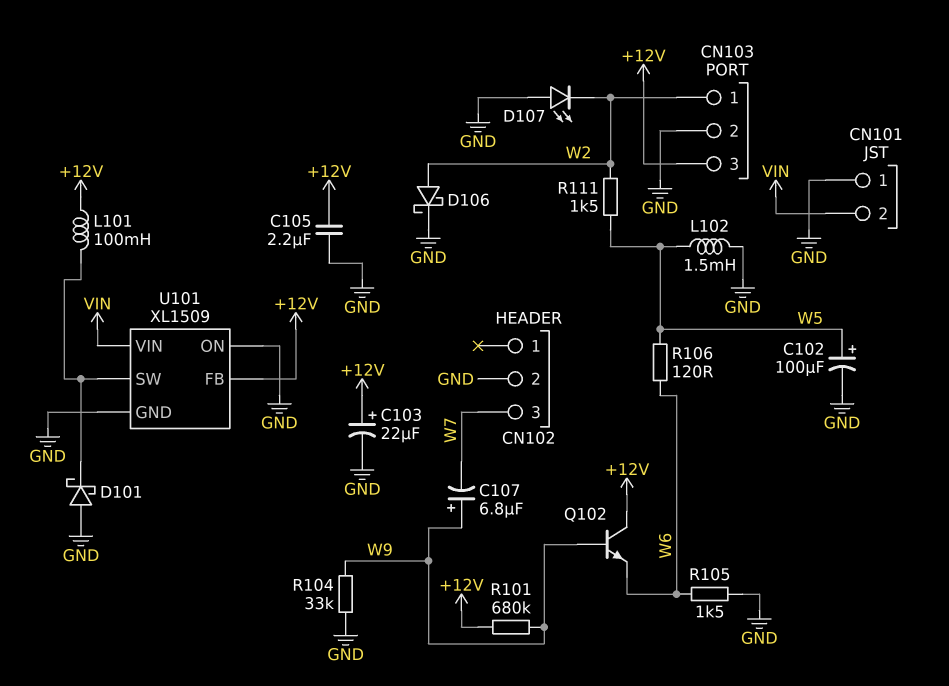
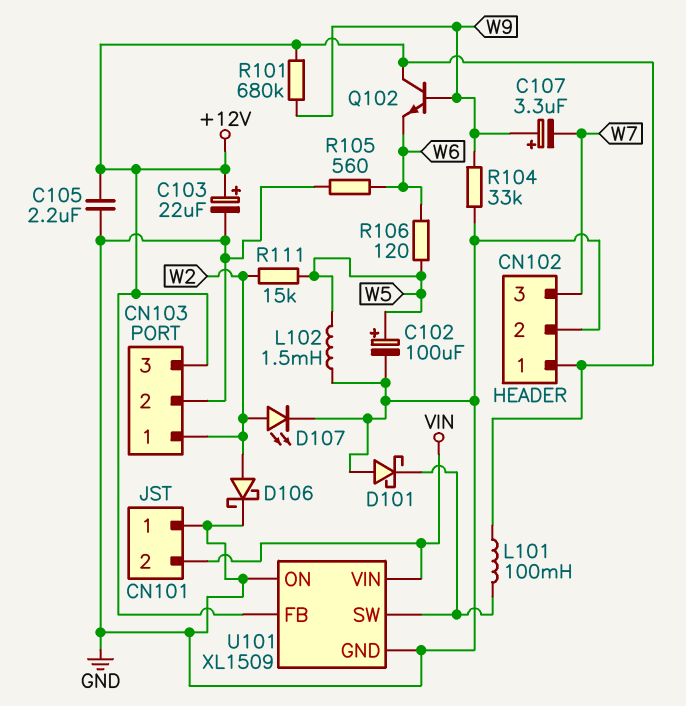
C107: 6.8uF (plus W9, minus W7) -> 3.3uF (plus W9, minus W7)
CN102 pin 1: none -> +12V
D107: LED (A GND, K W2) -> LED (A W2, K GND)
R105: 1.5k (GND, W6) -> 560 (GND, W6)
R111: 1.5k (W2, W5) -> 15k (W2, W5)

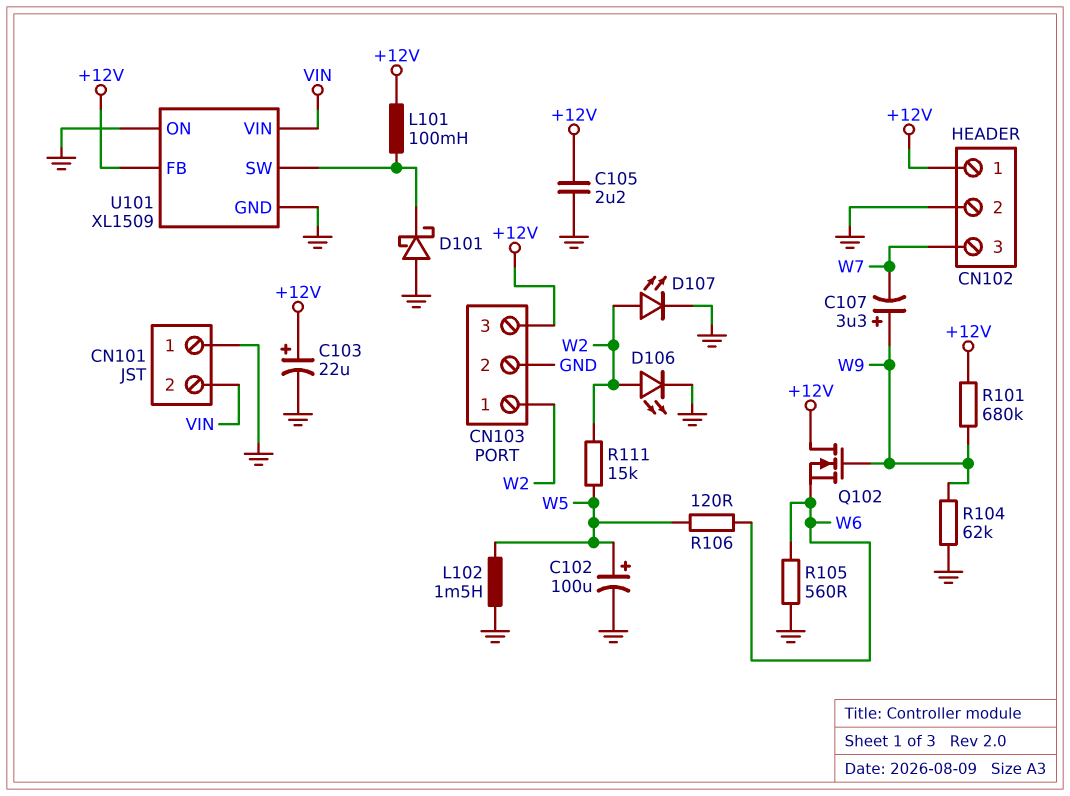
D106: schottky (A W2, K GND) -> LED (A W2, K GND)
Q102: NPN (B W9, C +12V, E W6) -> NMOS (G W9, D +12V, S W6)
R104: 33k (GND, W9) -> 62k (GND, W9)

